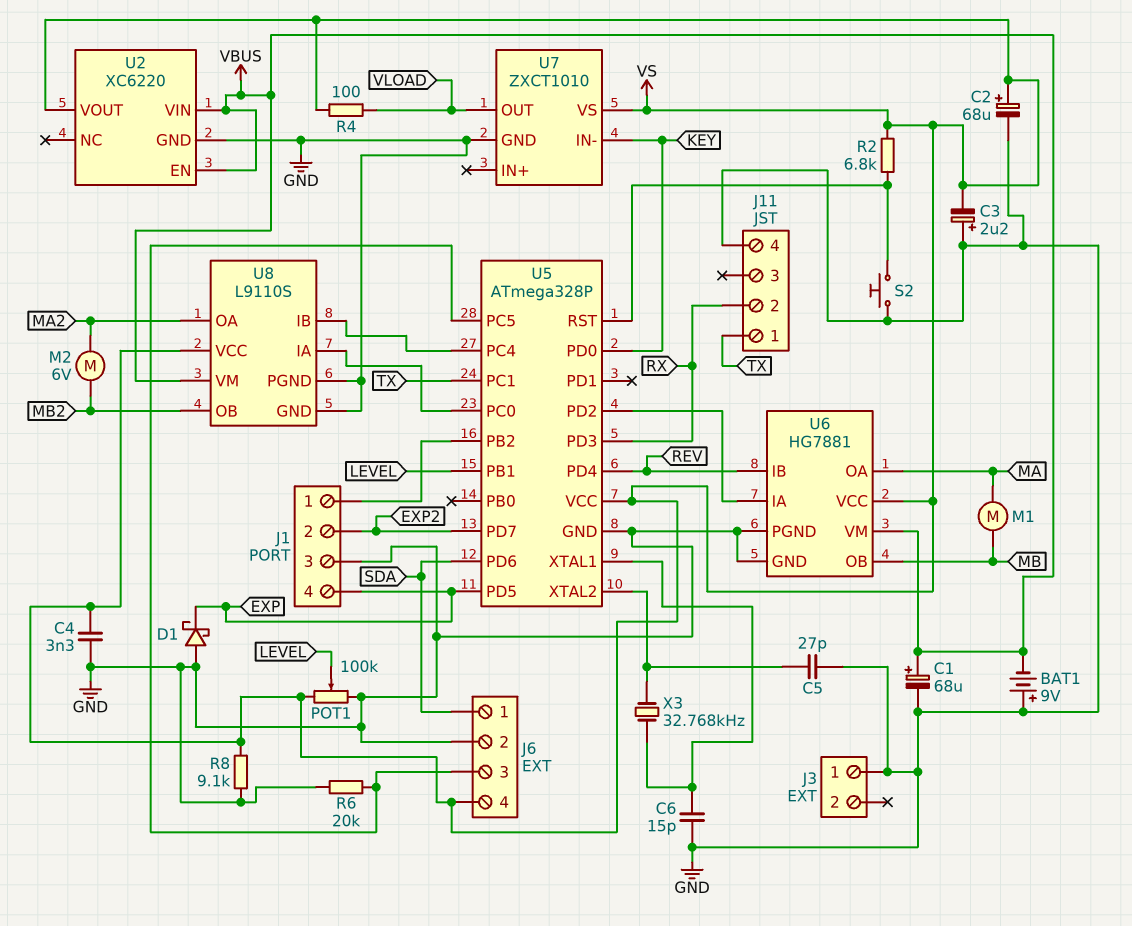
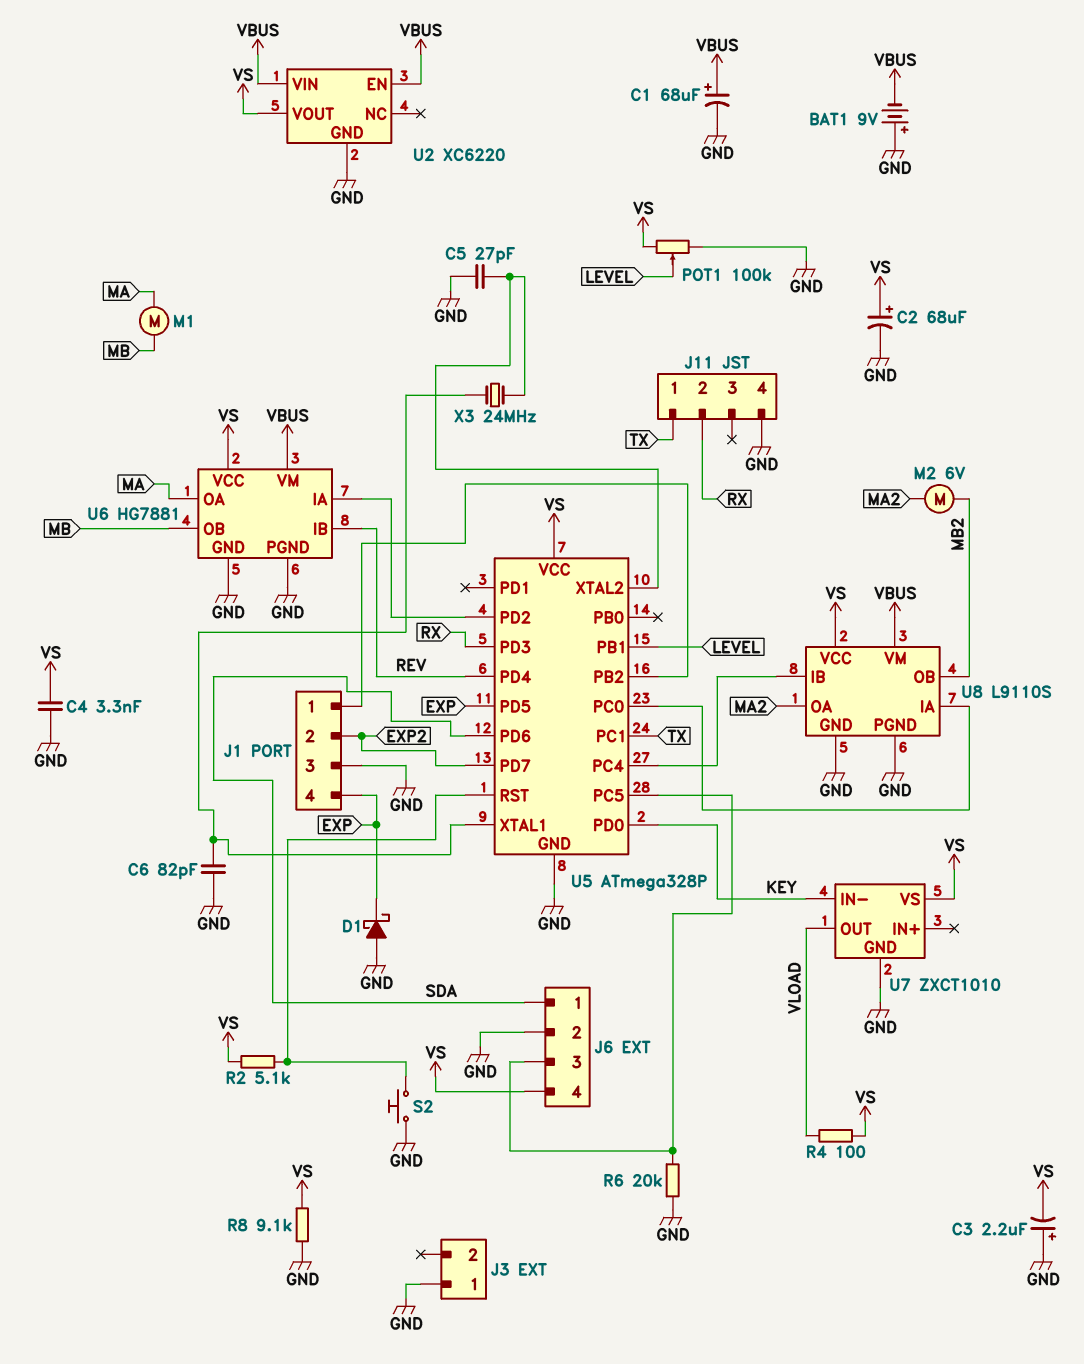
C6: 15pF (GND, U5/XTAL1) -> 82pF (GND, U5/XTAL1)
R2: 6.8k (U5/RST, VS) -> 5.1k (U5/RST, VS)
X3: 32.768kHz (U5/XTAL1, U5/XTAL2) -> 24MHz (U5/XTAL1, U5/XTAL2)

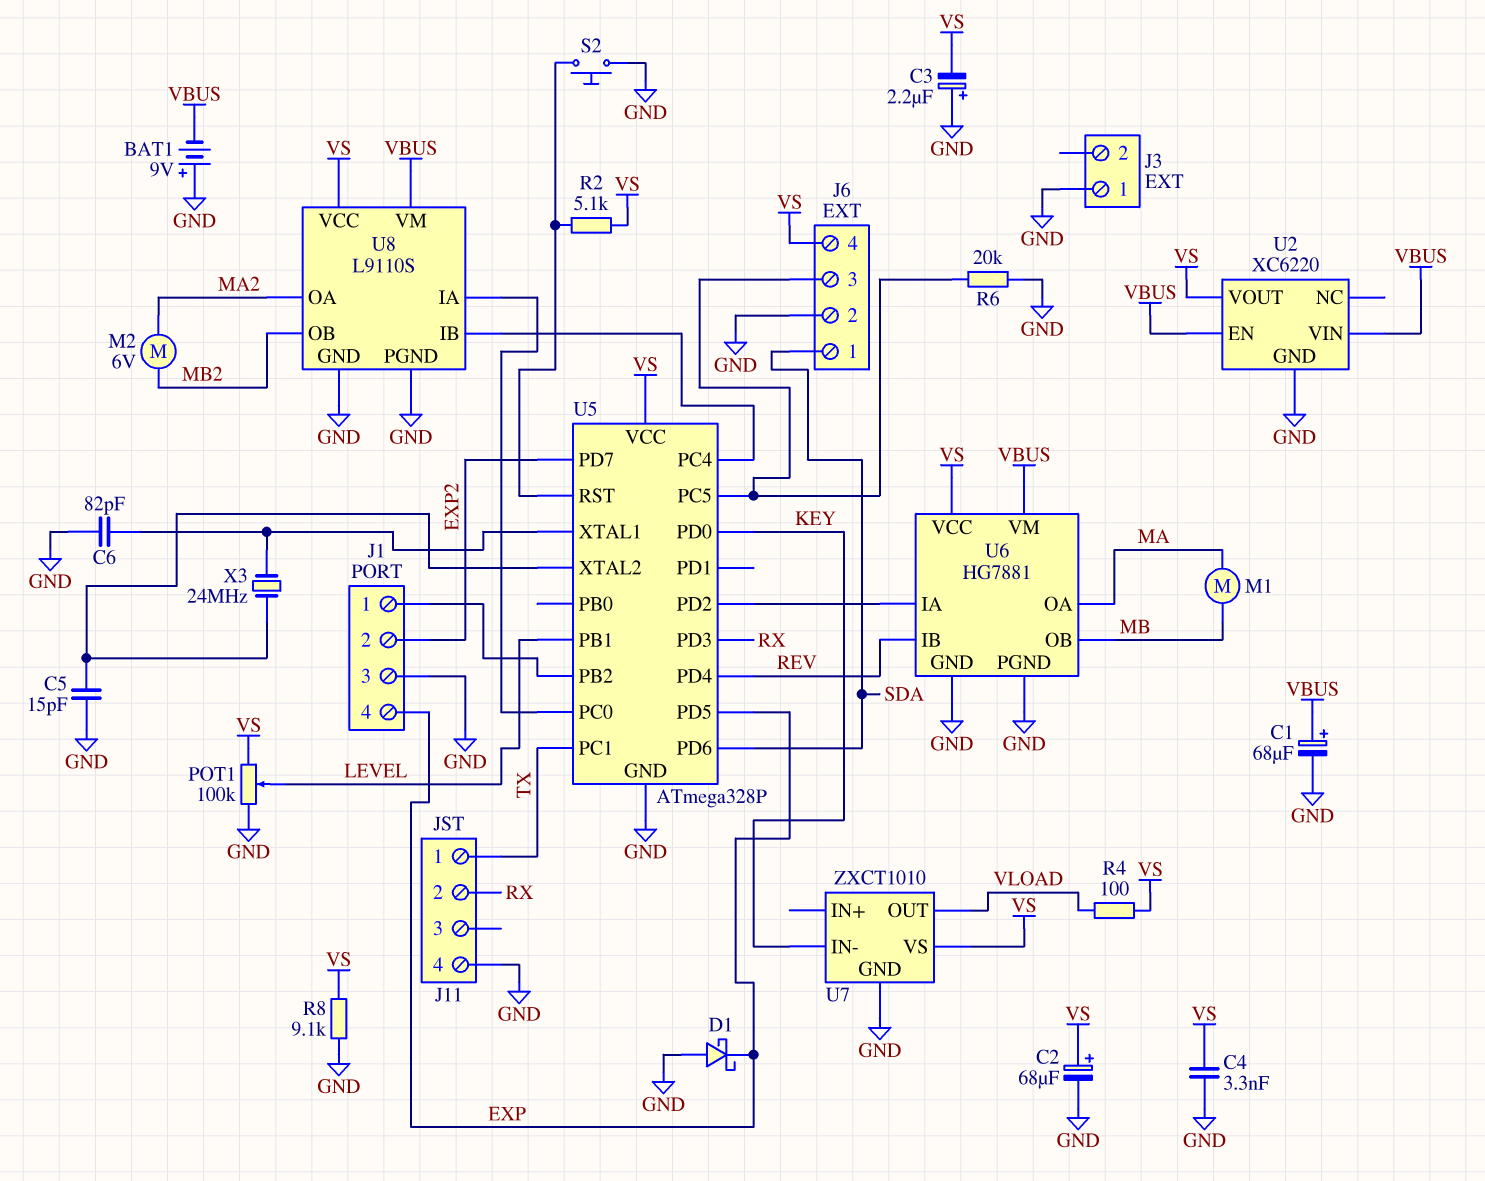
C5: 27pF (GND, U5/XTAL2) -> 15pF (GND, U5/XTAL2)

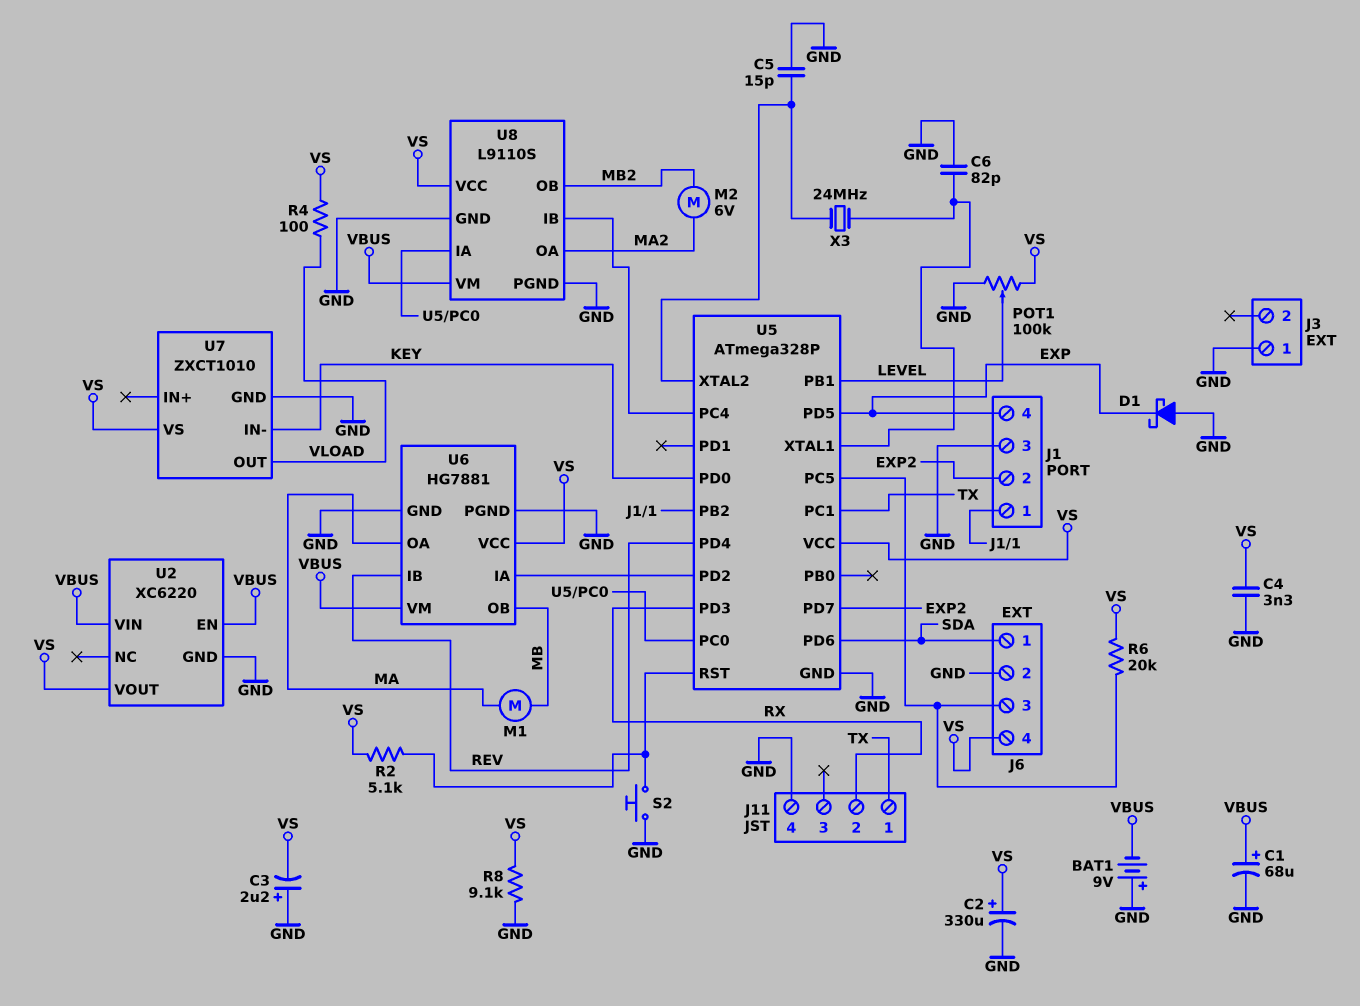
C2: 68uF (plus VS, minus GND) -> 330uF (plus VS, minus GND)
R6: 20k (GND, J6/3) -> 20k (J6/3, VS)

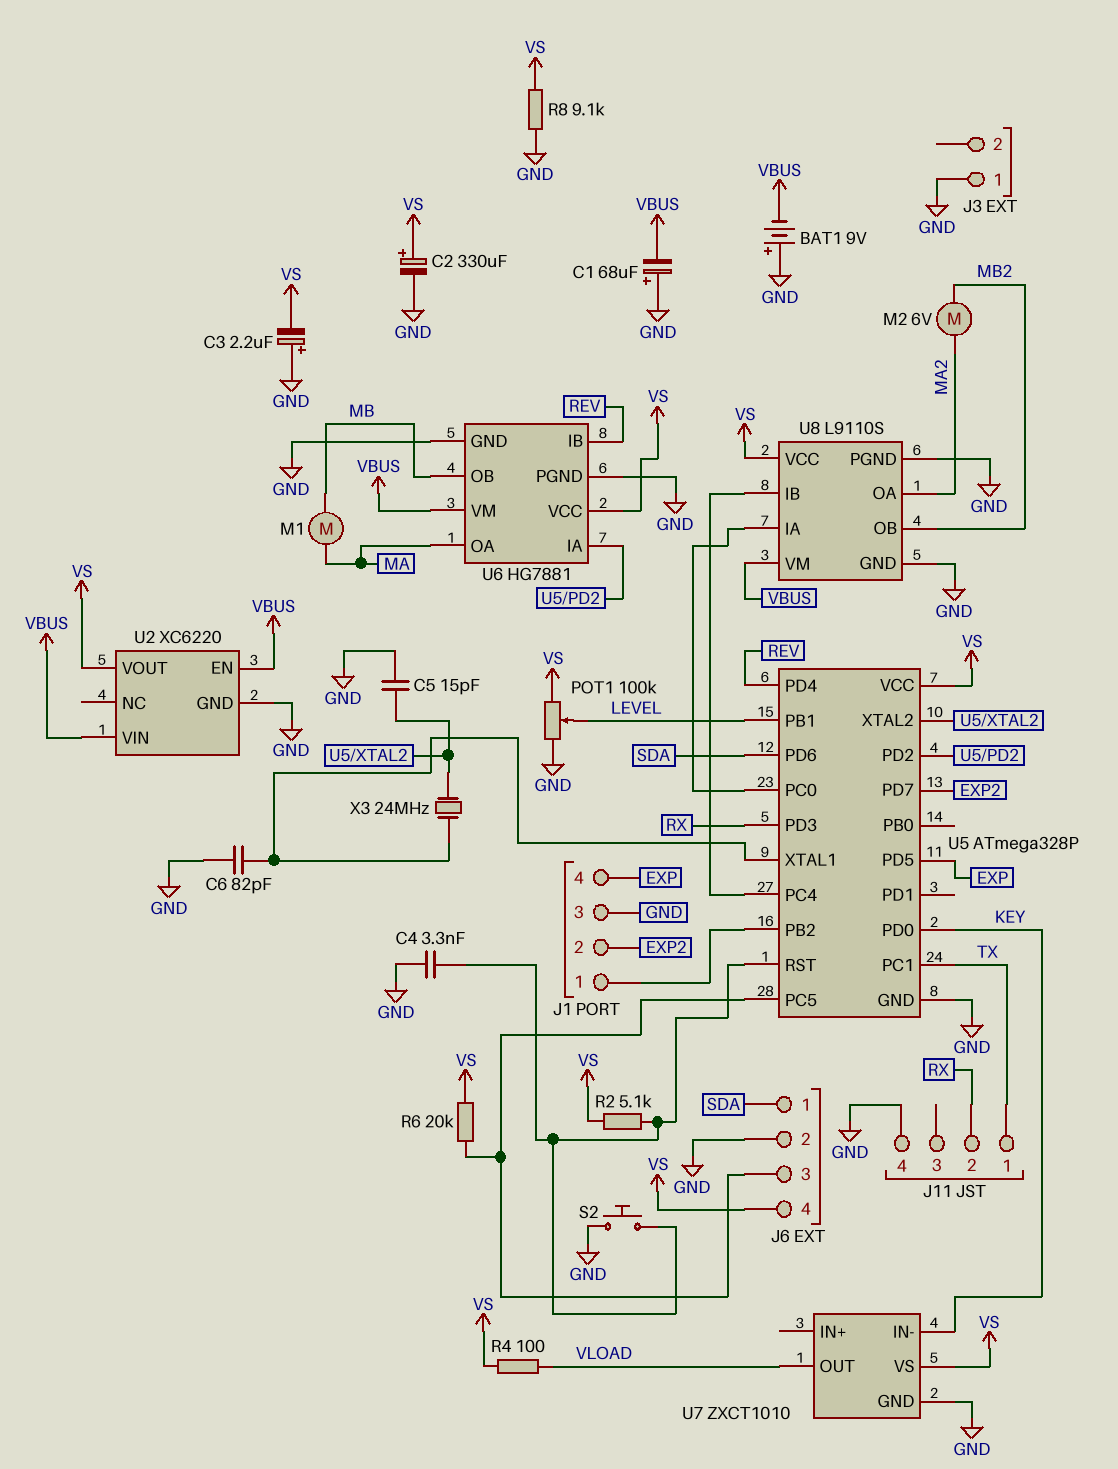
C1: 68uF (plus VBUS, minus GND) -> 68uF (plus GND, minus VBUS)
C4: 3.3nF (GND, VS) -> 3.3nF (GND, U5/RST)
D1: schottky (A GND, K EXP) -> none

